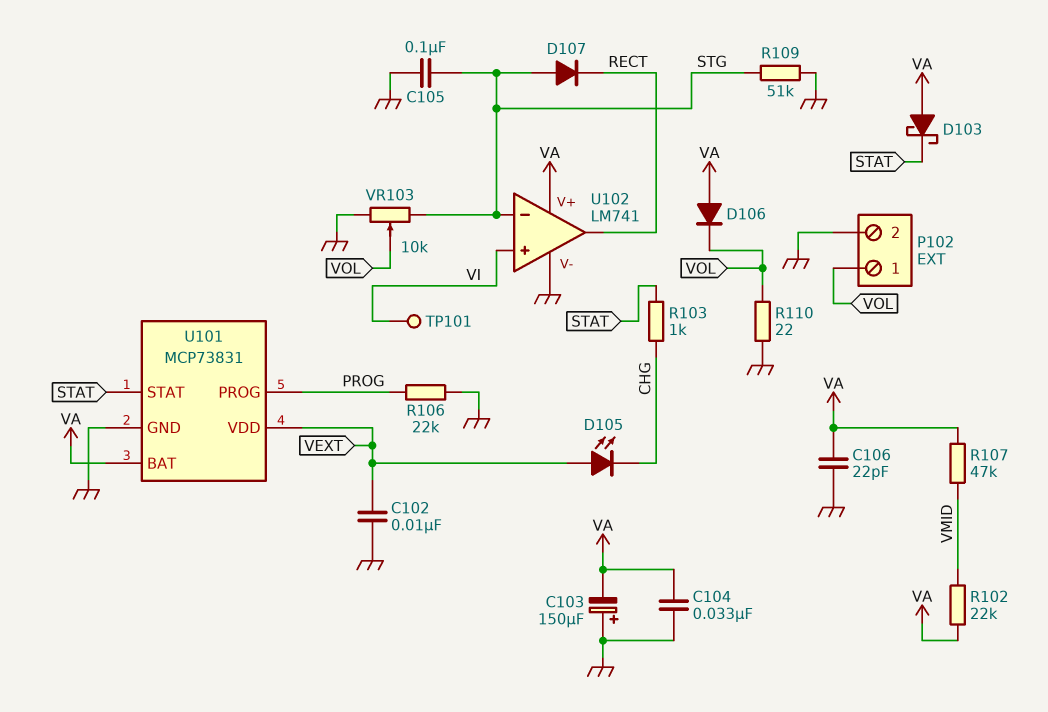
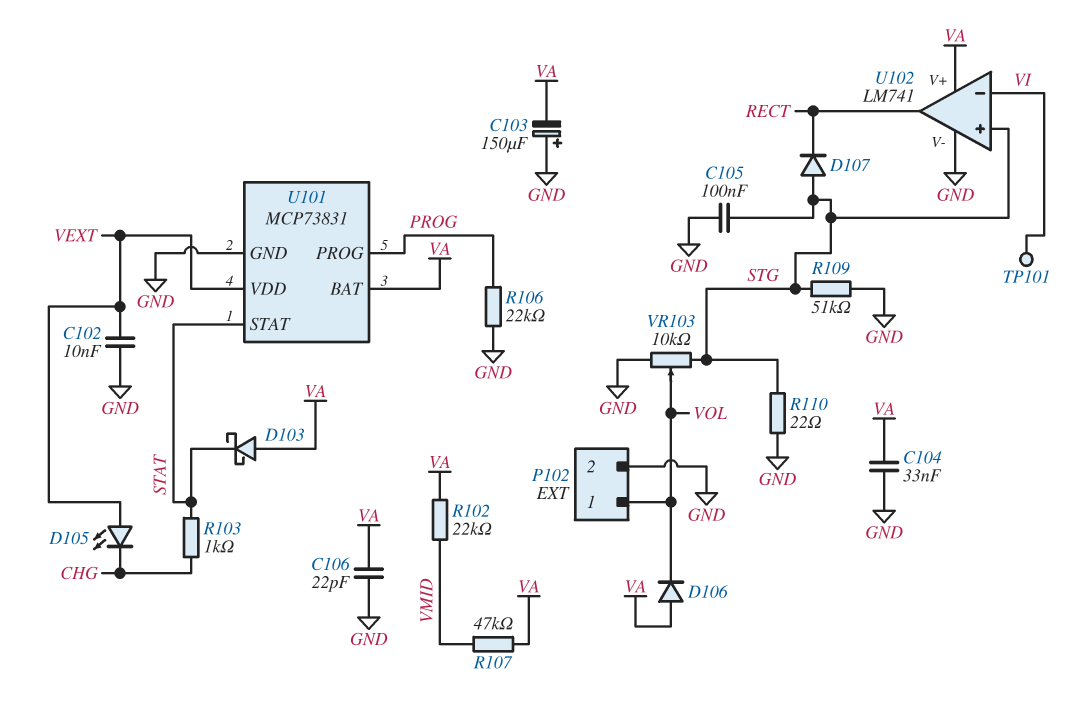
R110: 22 (GND, VOL) -> 22 (GND, STG)
U102 pin in+: VI -> STG
U102 pin in-: STG -> VI

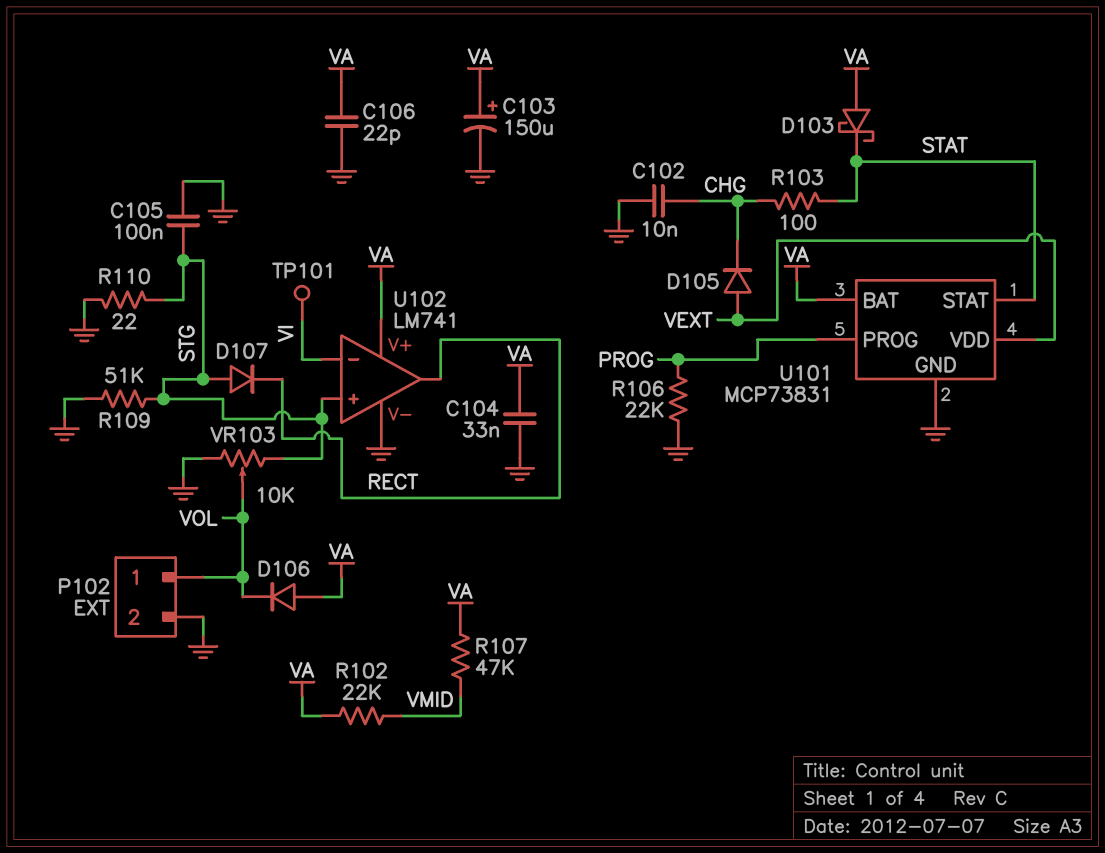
C102: 10nF (GND, VEXT) -> 10nF (CHG, GND)
C103: 150uF (plus GND, minus VA) -> 150uF (plus VA, minus GND)
D105: LED (A VEXT, K CHG) -> diode (A VEXT, K CHG)
R103: 1k (CHG, STAT) -> 100 (CHG, STAT)

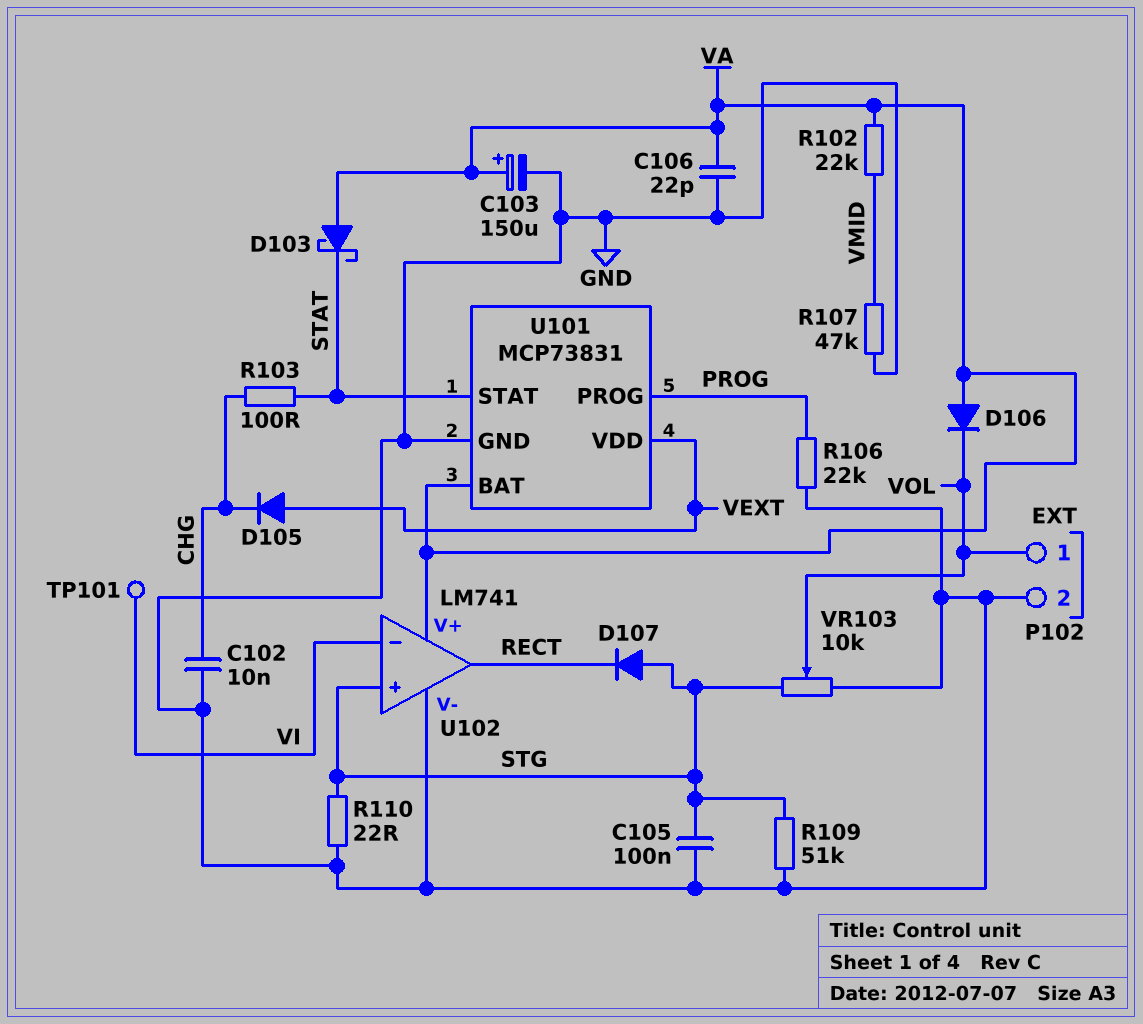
C104: 33nF (GND, VA) -> none
R107: 47k (VA, VMID) -> 47k (GND, VMID)

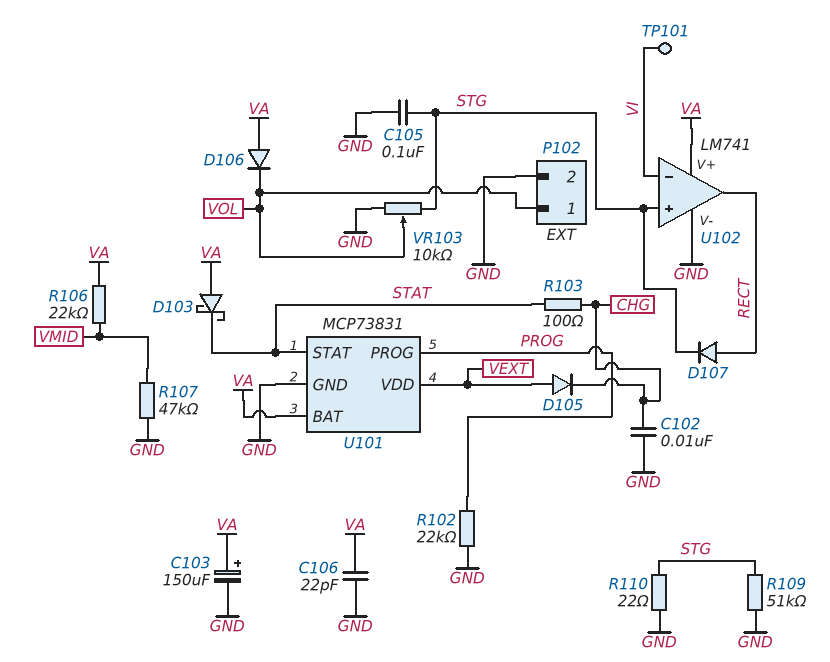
D107: diode (A STG, K RECT) -> diode (A RECT, K STG)
R102: 22k (VA, VMID) -> 22k (GND, PROG)
R106: 22k (GND, PROG) -> 22k (VA, VMID)

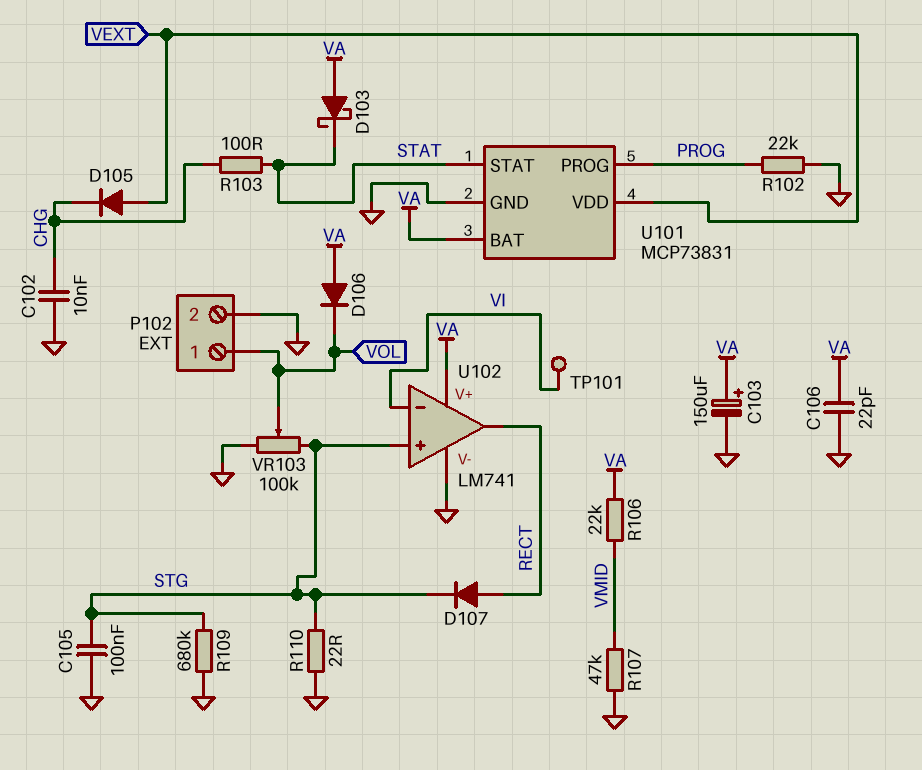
R109: 51k (GND, STG) -> 680k (GND, STG)
VR103: 10k (GND, STG, wiper VOL) -> 100k (GND, STG, wiper VOL)

